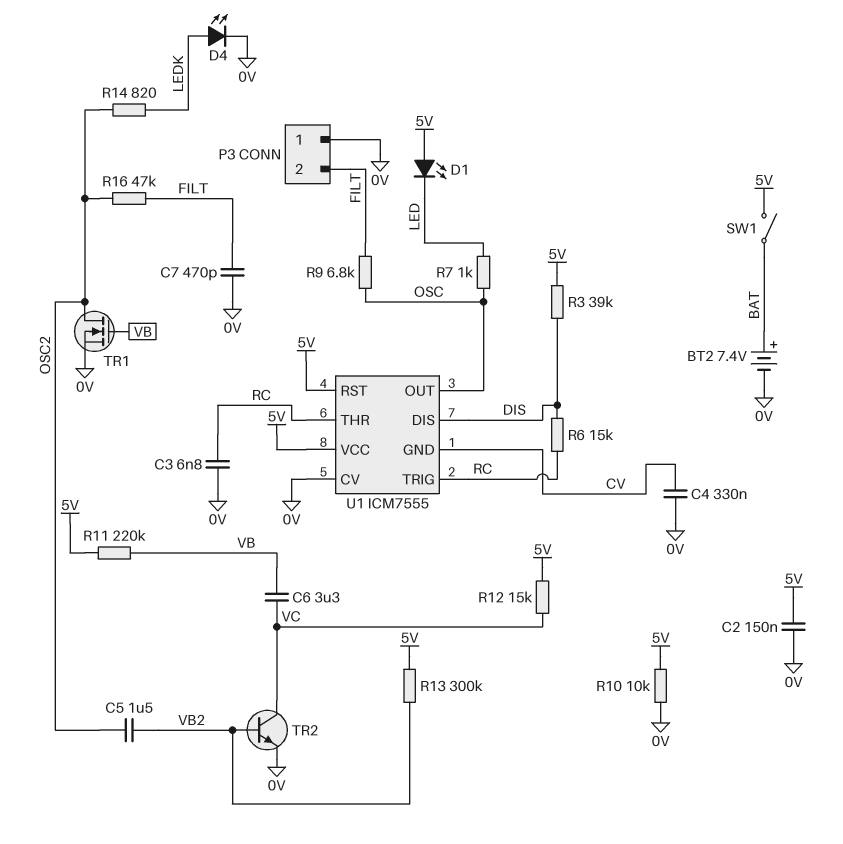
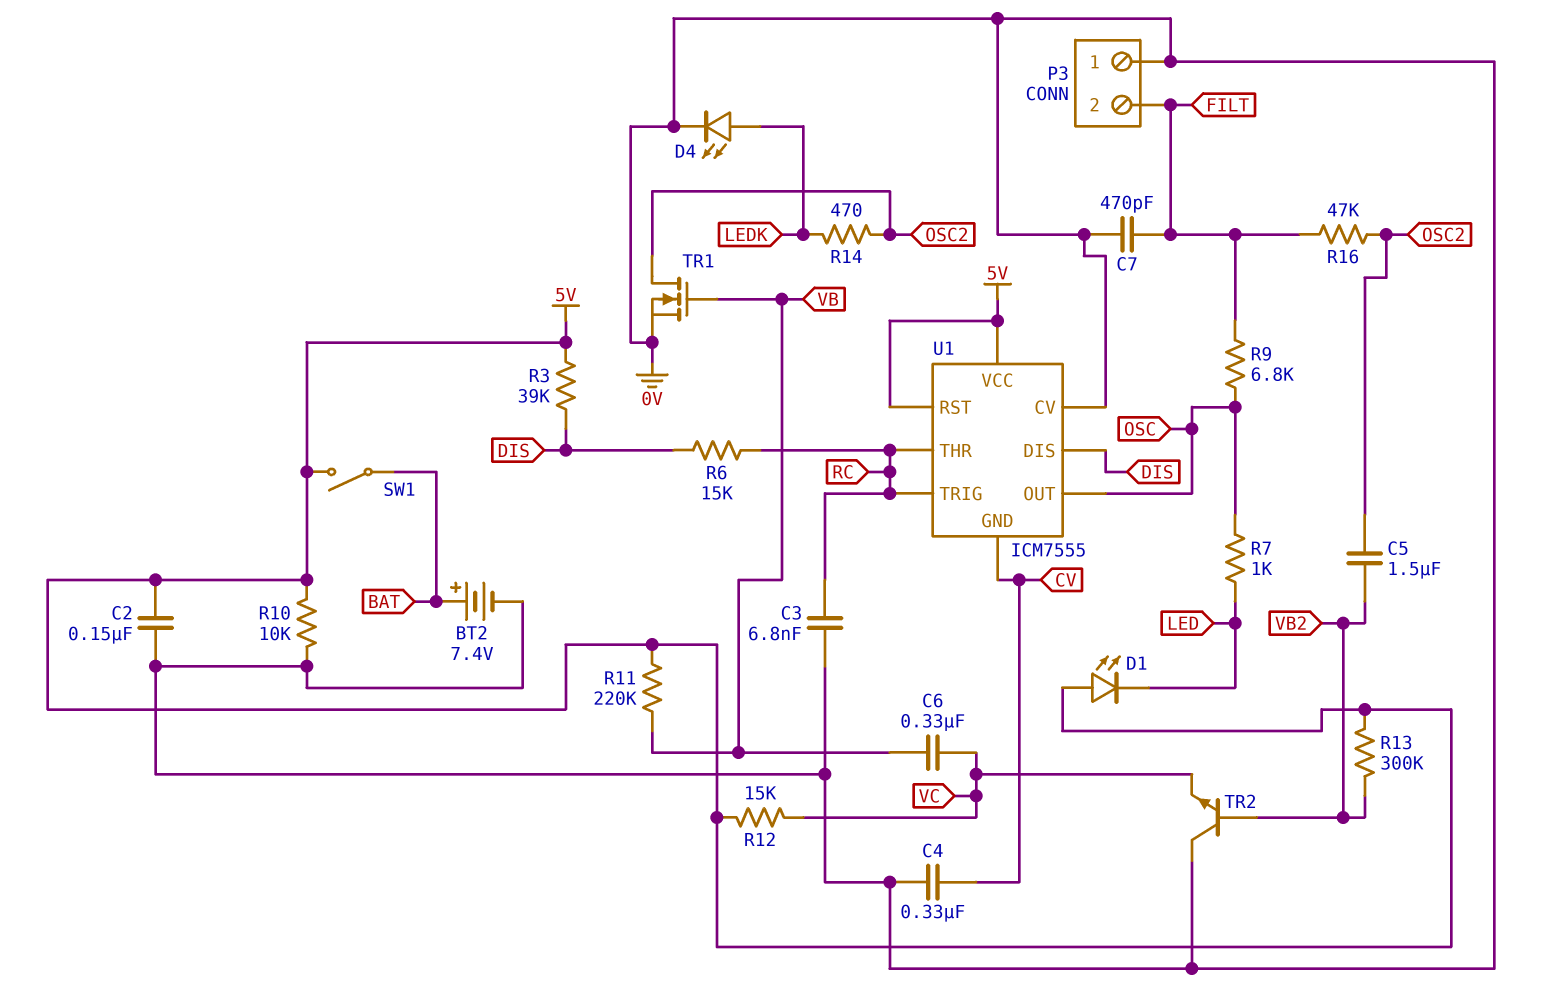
C6: 3.3uF (VB, VC) -> 330nF (VB, VC)
R14: 820 (LEDK, OSC2) -> 470 (LEDK, OSC2)
TR2: NPN (B VB2, C VC, E 0V) -> NPN (B VB2, C 0V, E VC)

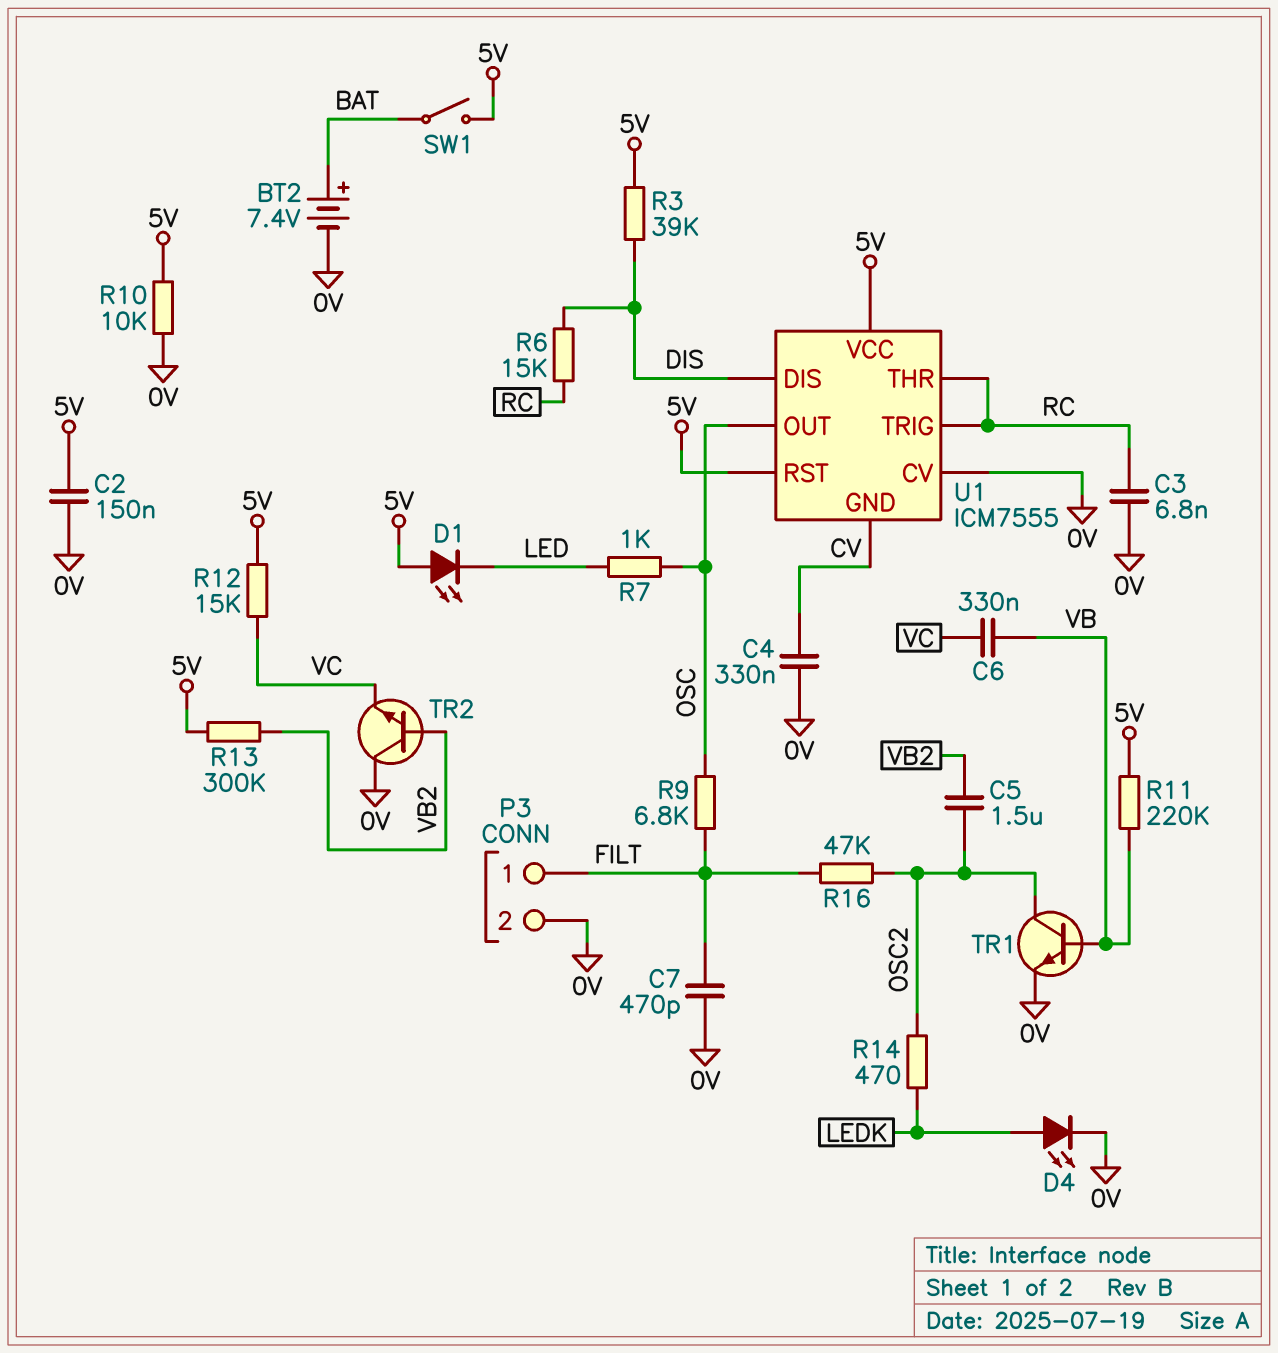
P3 pin 1: 0V -> FILT
P3 pin 2: FILT -> 0V
TR1: NMOS (G VB, D OSC2, S 0V) -> NPN (B VB, C OSC2, E 0V)

